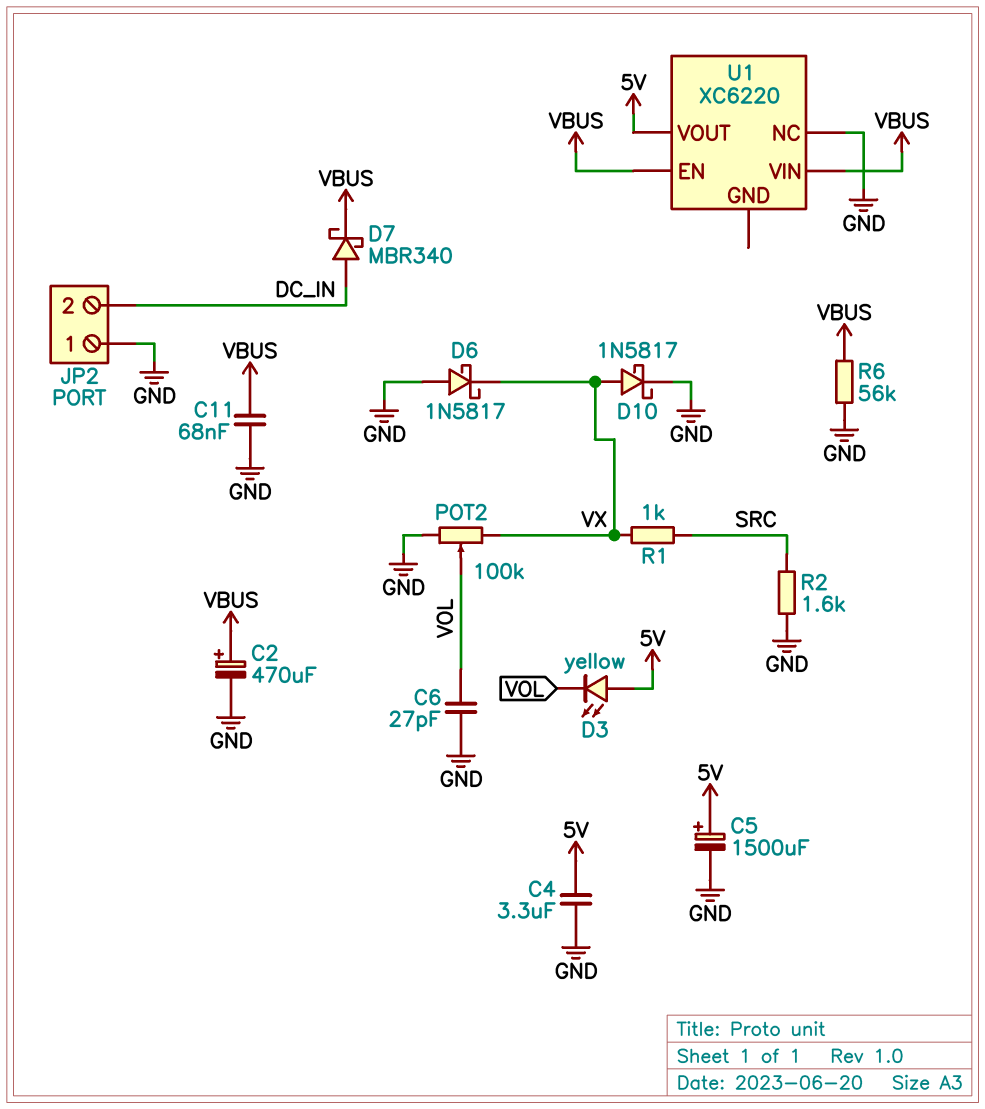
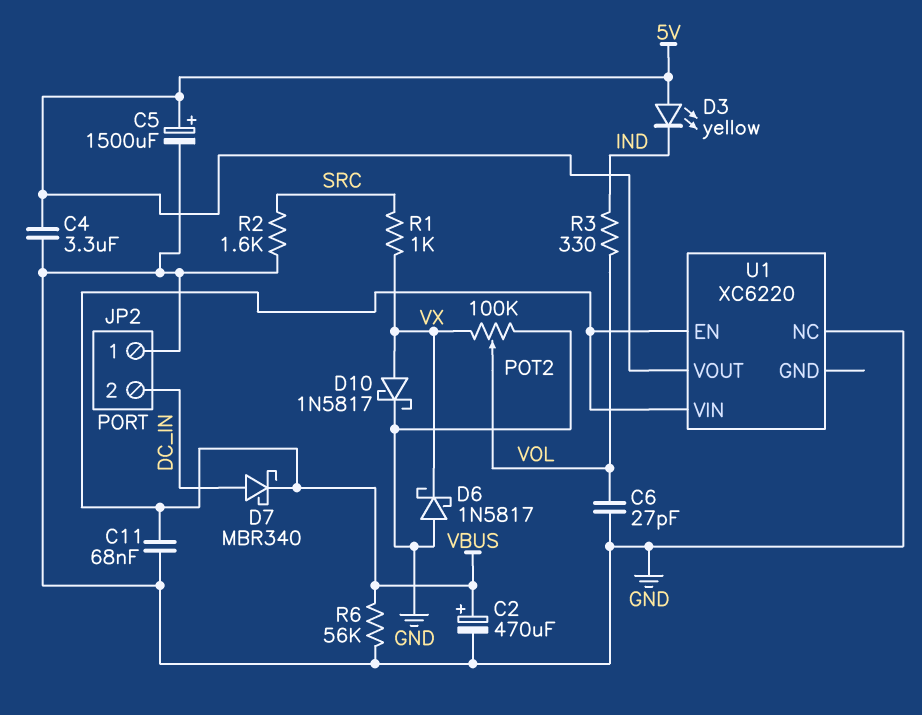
D3: LED yellow (A 5V, K VOL) -> LED yellow (A 5V, K IND)
R3: none -> 330 (IND, VOL)

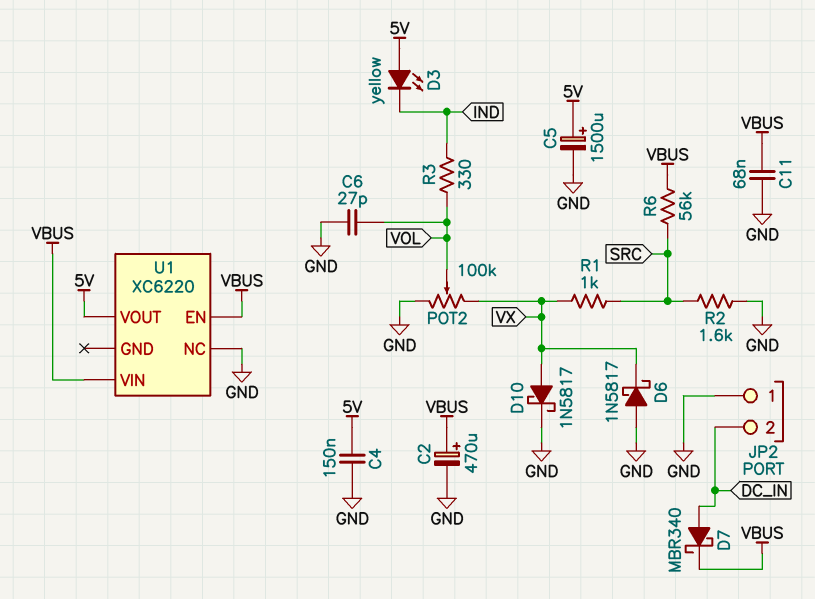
C4: 3.3uF (5V, GND) -> 150nF (5V, GND)
R6: 56k (GND, VBUS) -> 56k (SRC, VBUS)

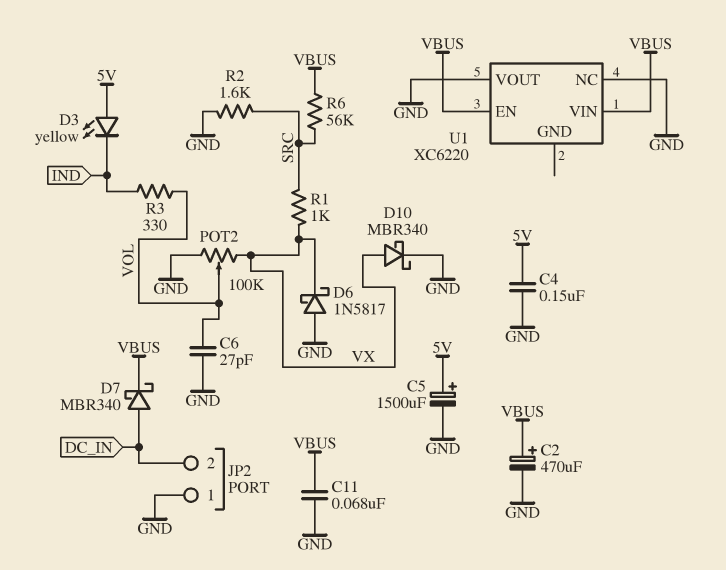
D10: schottky 1N5817 (A VX, K GND) -> schottky MBR340 (A VX, K GND)
U1 pin VOUT: 5V -> GND

